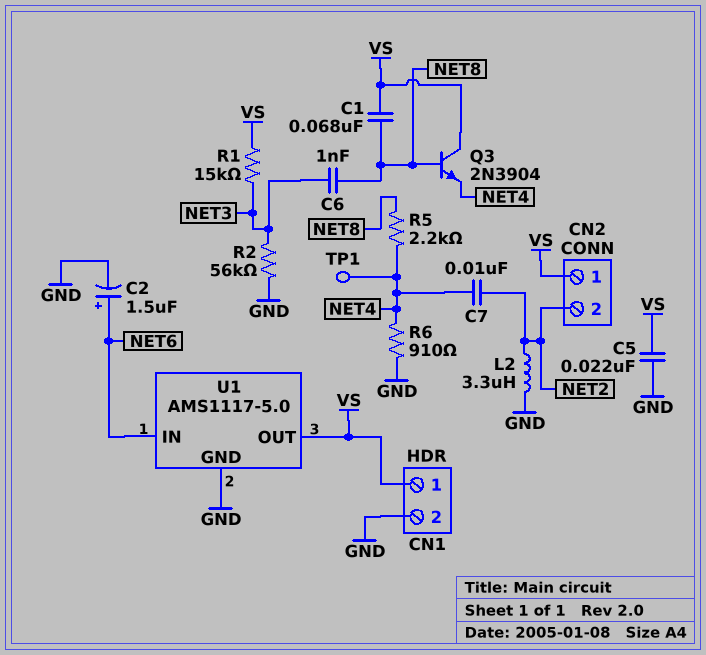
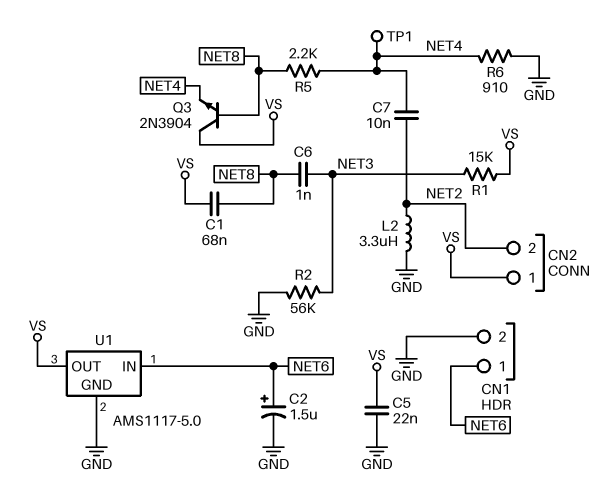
CN1 pin 1: VS -> NET6

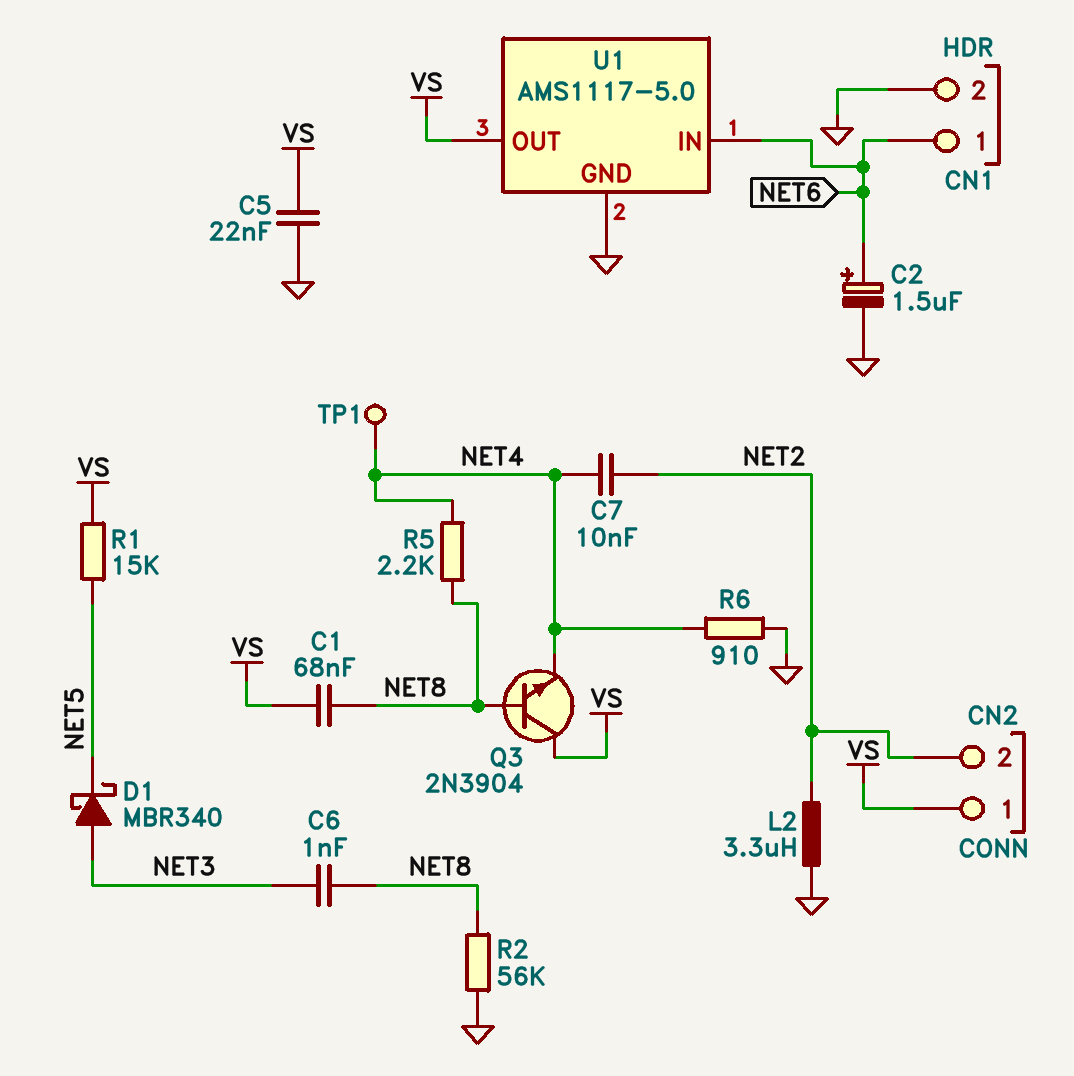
D1: none -> schottky MBR340 (A NET3, K NET5)
R1: 15k (NET3, VS) -> 15k (NET5, VS)
R2: 56k (GND, NET3) -> 56k (GND, NET8)

